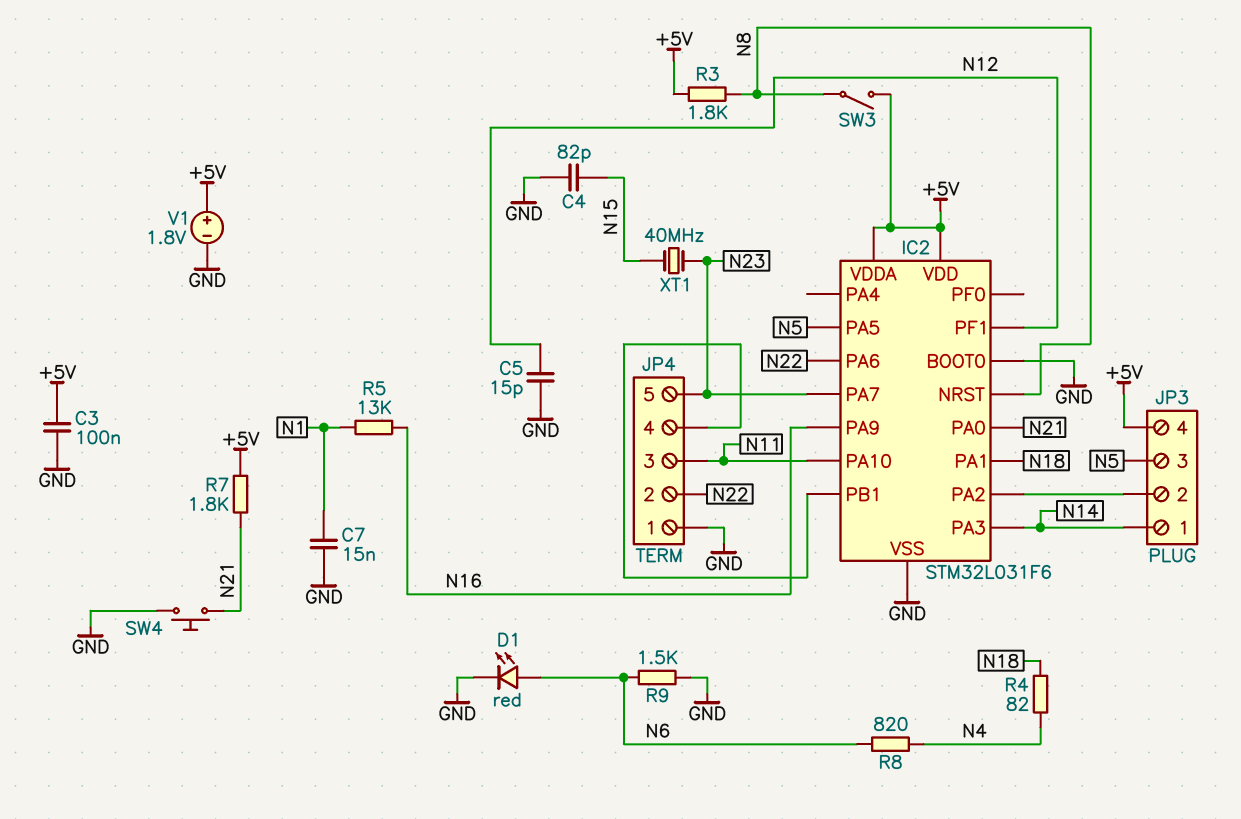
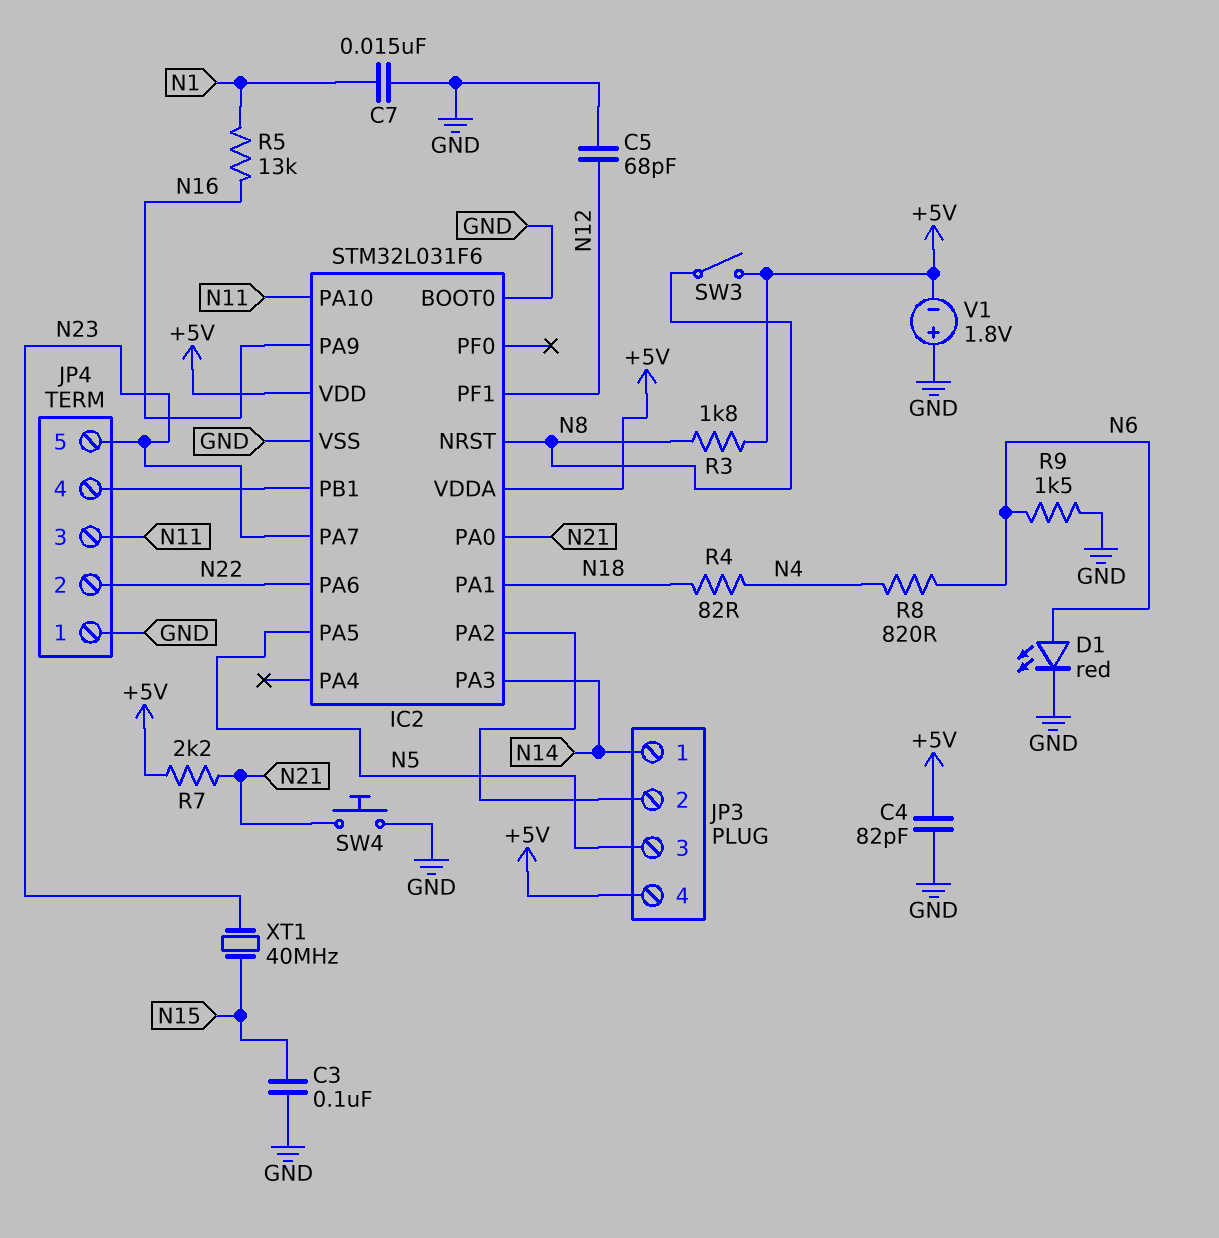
C3: 100nF (+5V, GND) -> 100nF (GND, N15)
C4: 82pF (GND, N15) -> 82pF (+5V, GND)
C5: 15pF (GND, N12) -> 68pF (GND, N12)
R7: 1.8k (+5V, N21) -> 2.2k (+5V, N21)
V1: 1.8V (plus +5V, minus GND) -> 1.8V (plus GND, minus +5V)

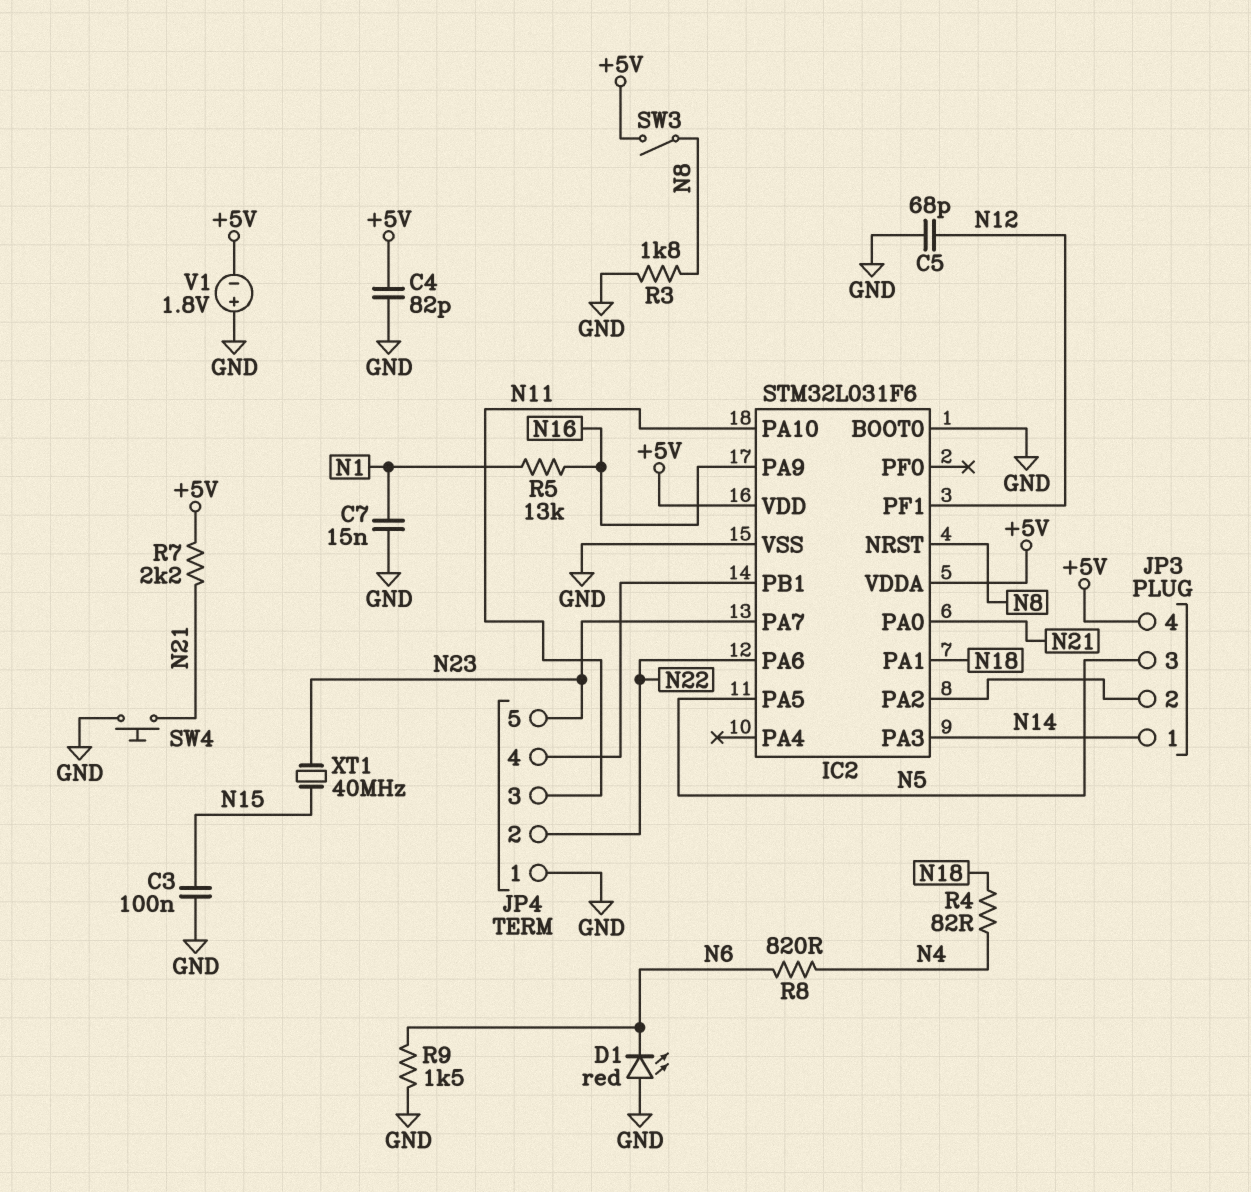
D1: LED red (A N6, K GND) -> LED red (A GND, K N6)
R3: 1.8k (+5V, N8) -> 1.8k (GND, N8)

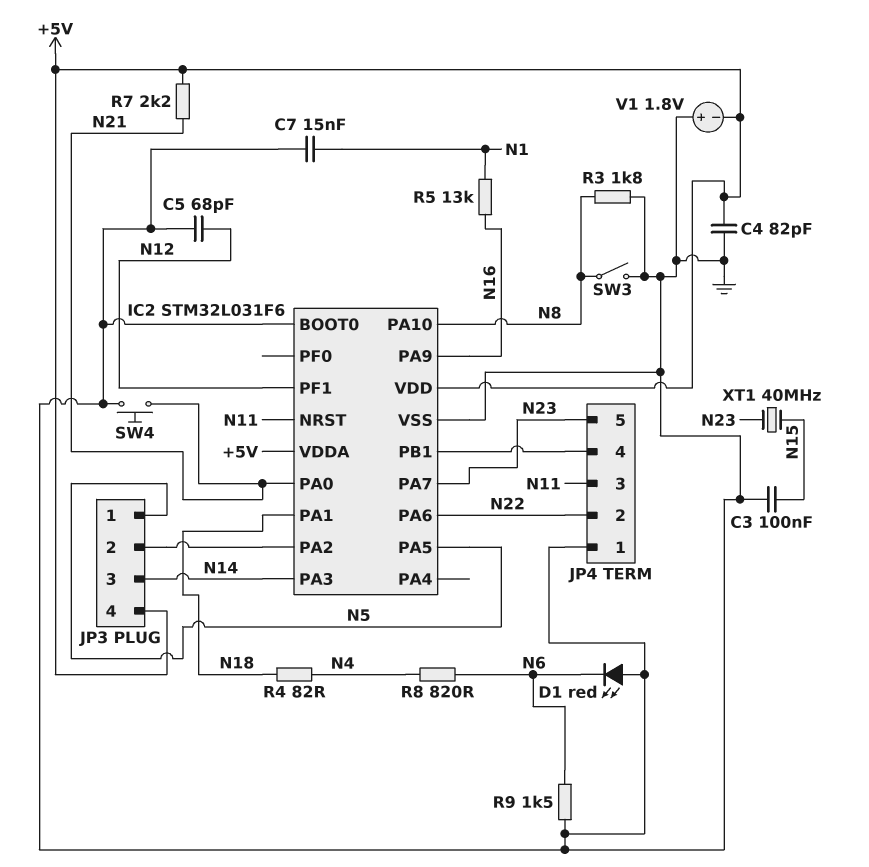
IC2 pin NRST: N8 -> N11
IC2 pin PA10: N11 -> N8
JP3 pin 1: N14 -> N5
JP3 pin 3: N5 -> N14
SW3: switch (+5V, N8) -> switch (GND, N8)

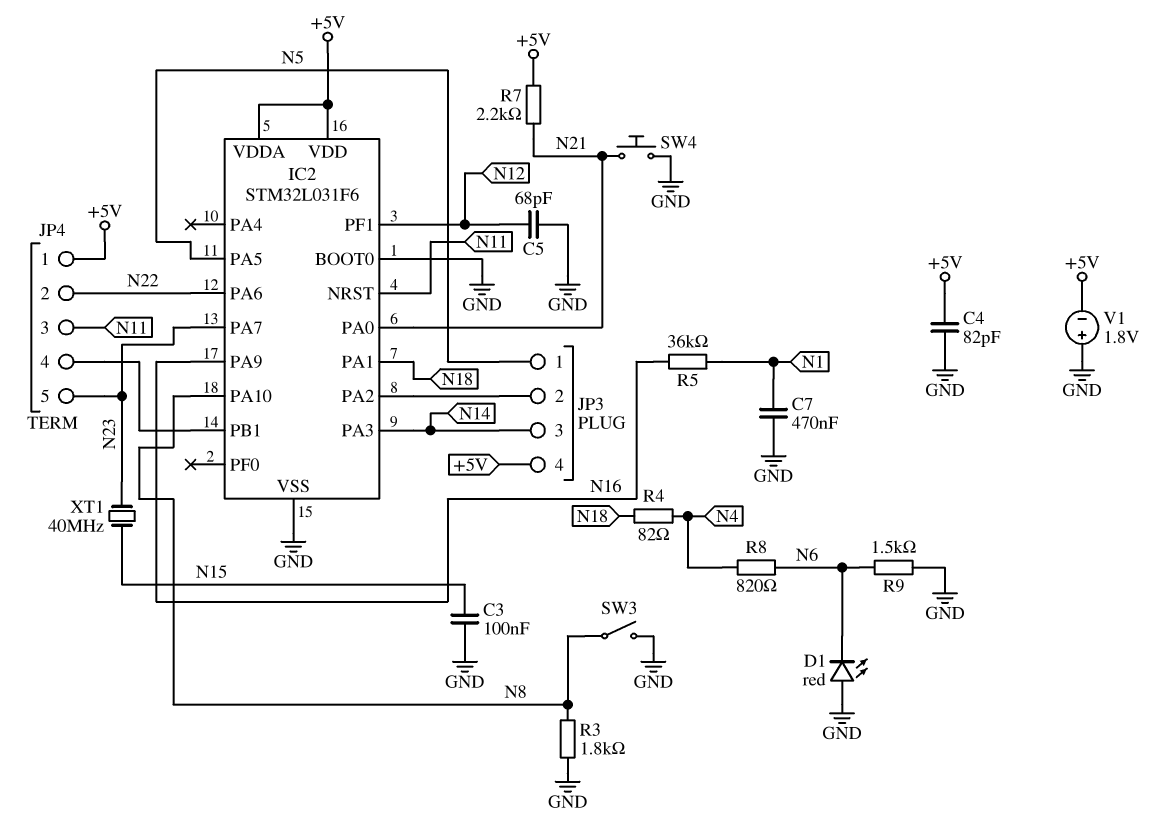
C7: 15nF (GND, N1) -> 470nF (GND, N1)
JP4 pin 1: GND -> +5V
R5: 13k (N1, N16) -> 36k (N1, N16)

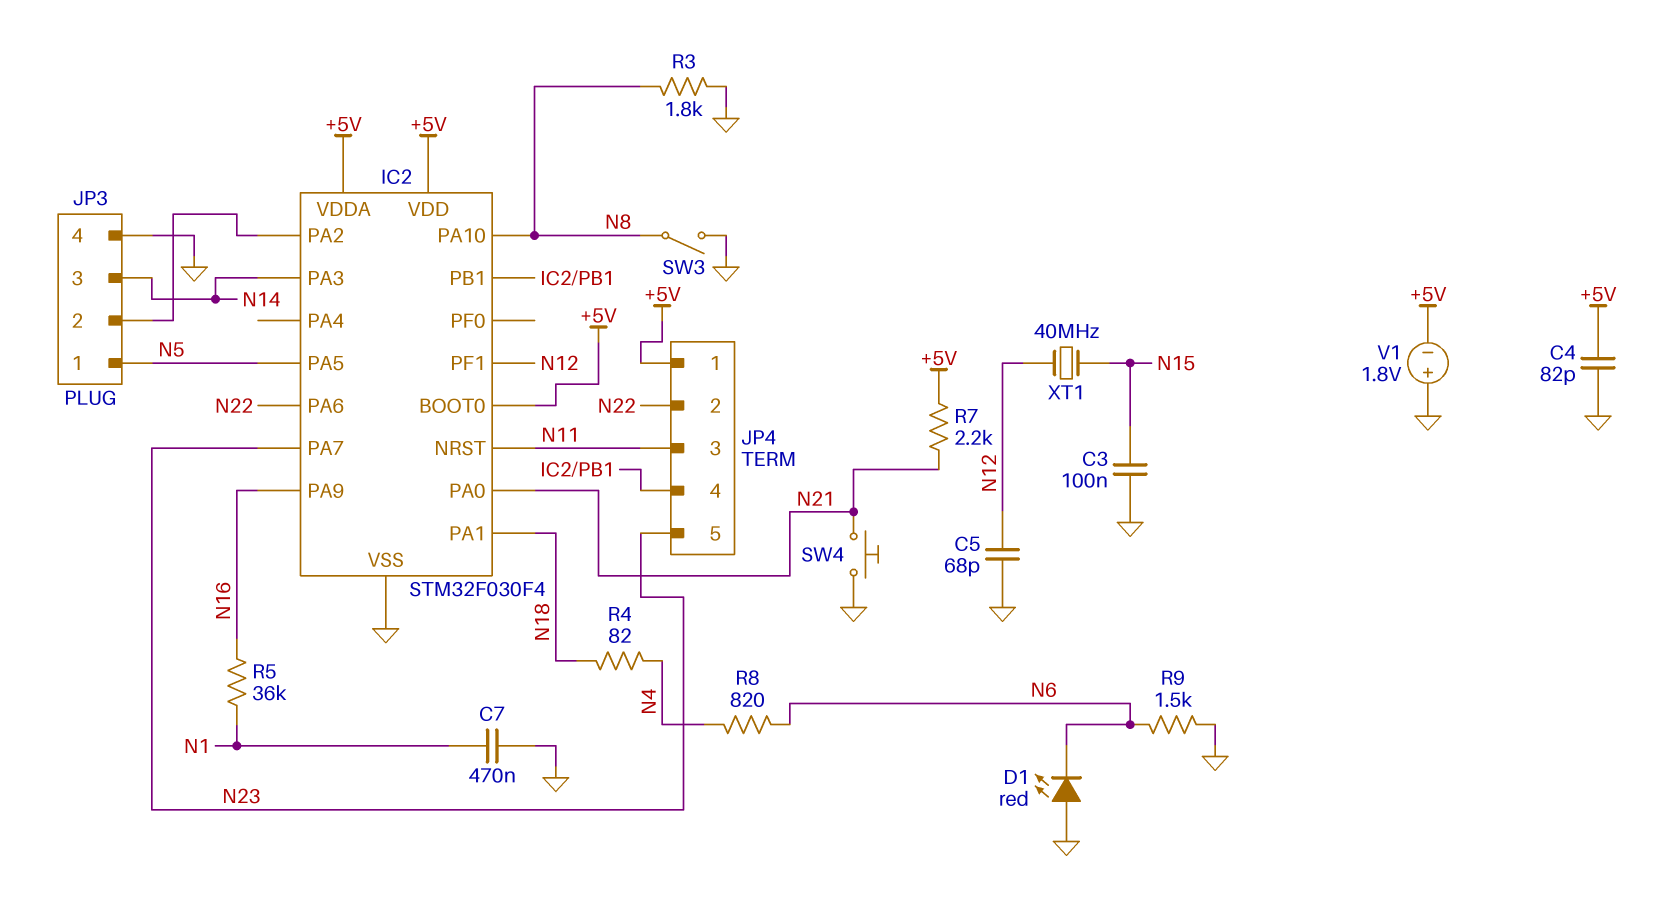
IC2: STM32L031F6 -> STM32F030F4
IC2 pin BOOT0: GND -> +5V
JP3 pin 4: +5V -> GND
XT1: 40MHz (N15, N23) -> 40MHz (N12, N15)

